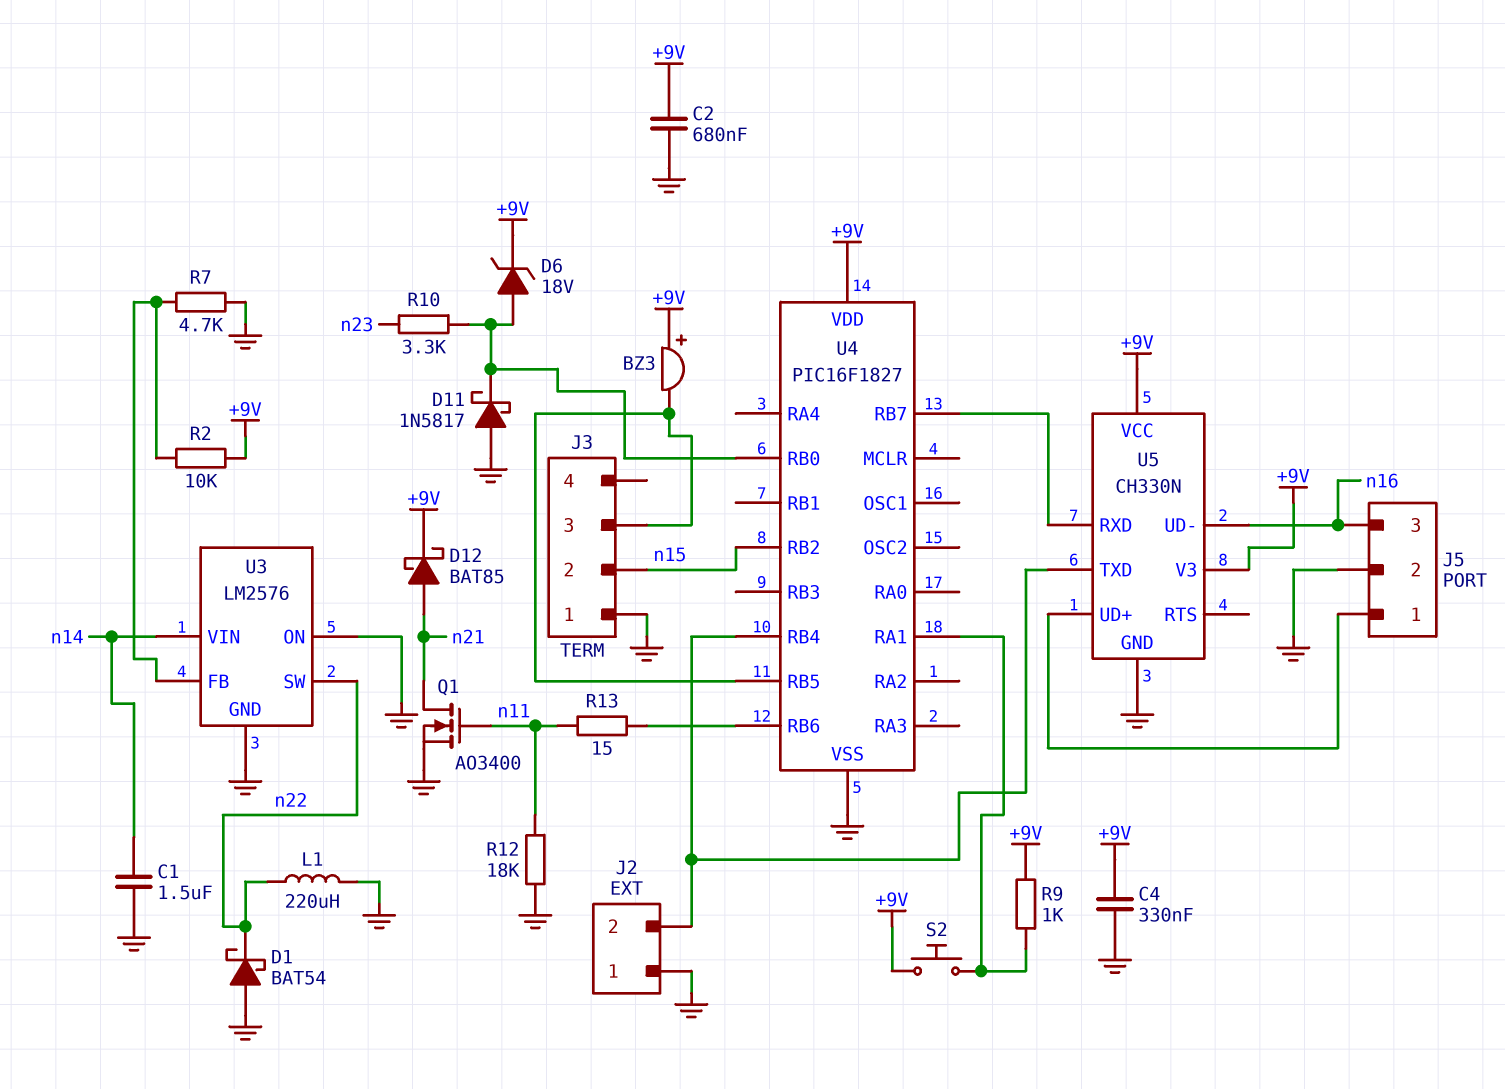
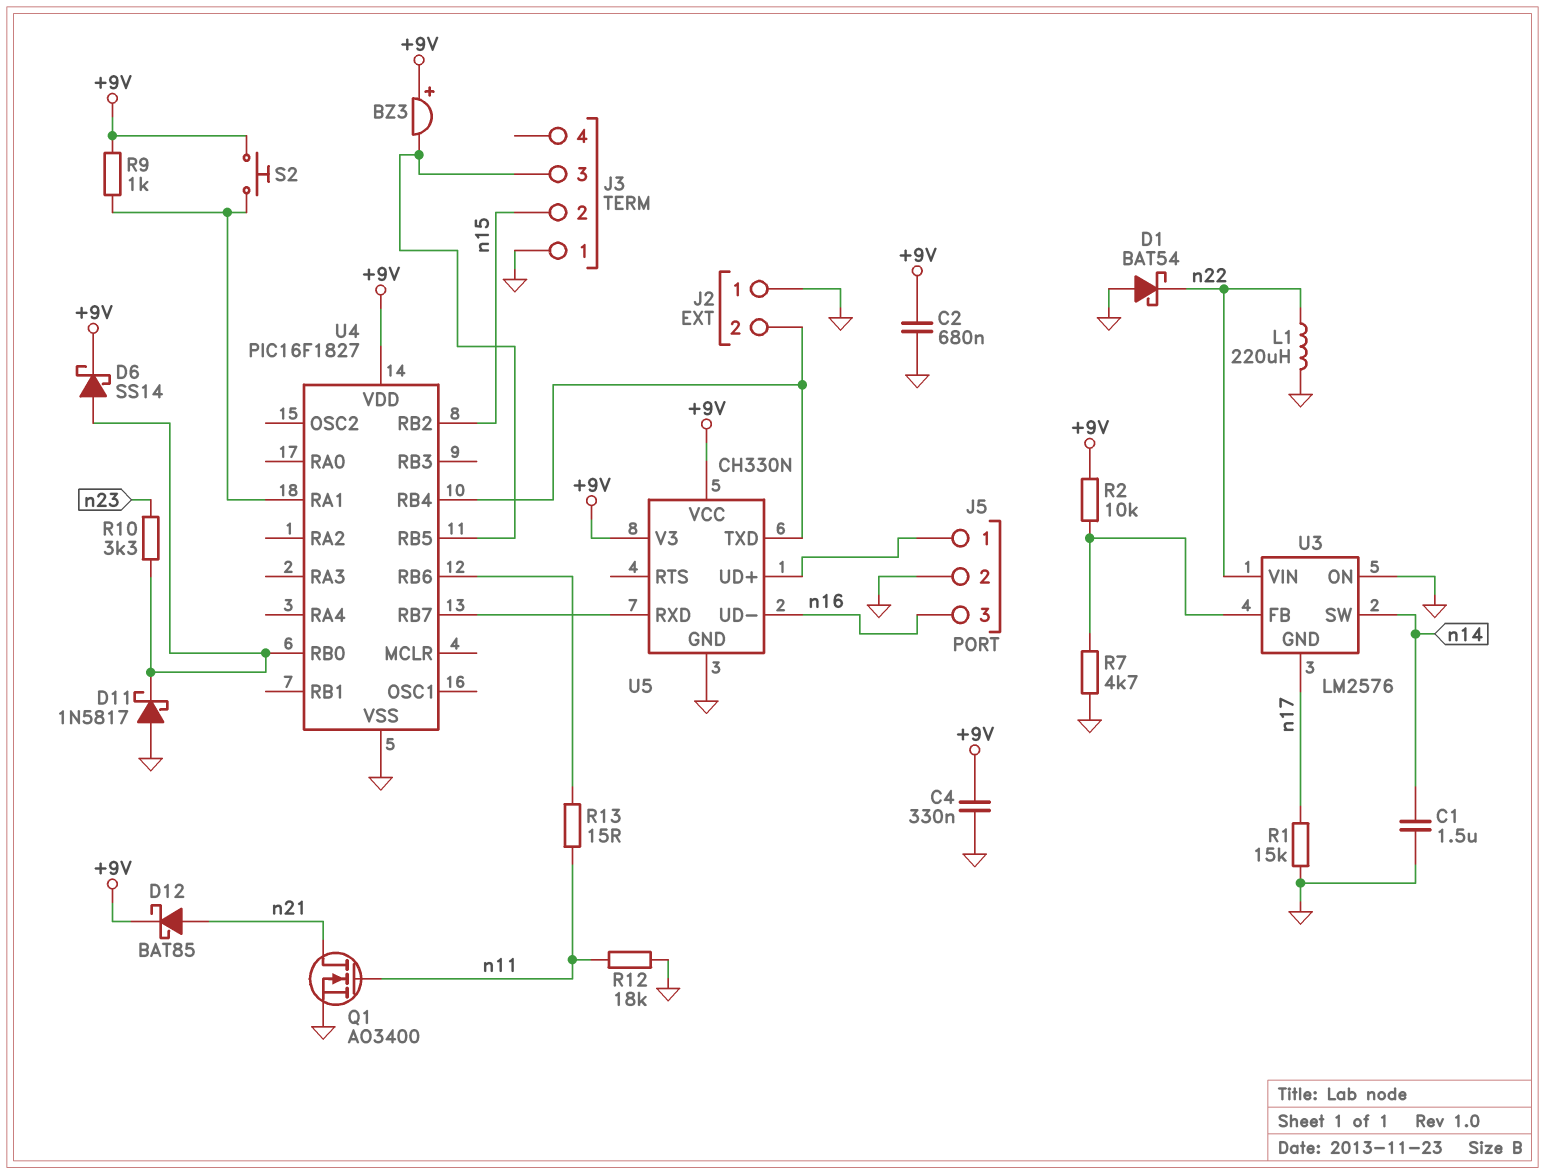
D6: zener 18V (A U4/RB0, K +9V) -> schottky SS14 (A U4/RB0, K +9V)
R1: none -> 15k (GND, n17)
U3 pin GND: GND -> n17
U3 pin SW: n22 -> n14
U3 pin VIN: n14 -> n22

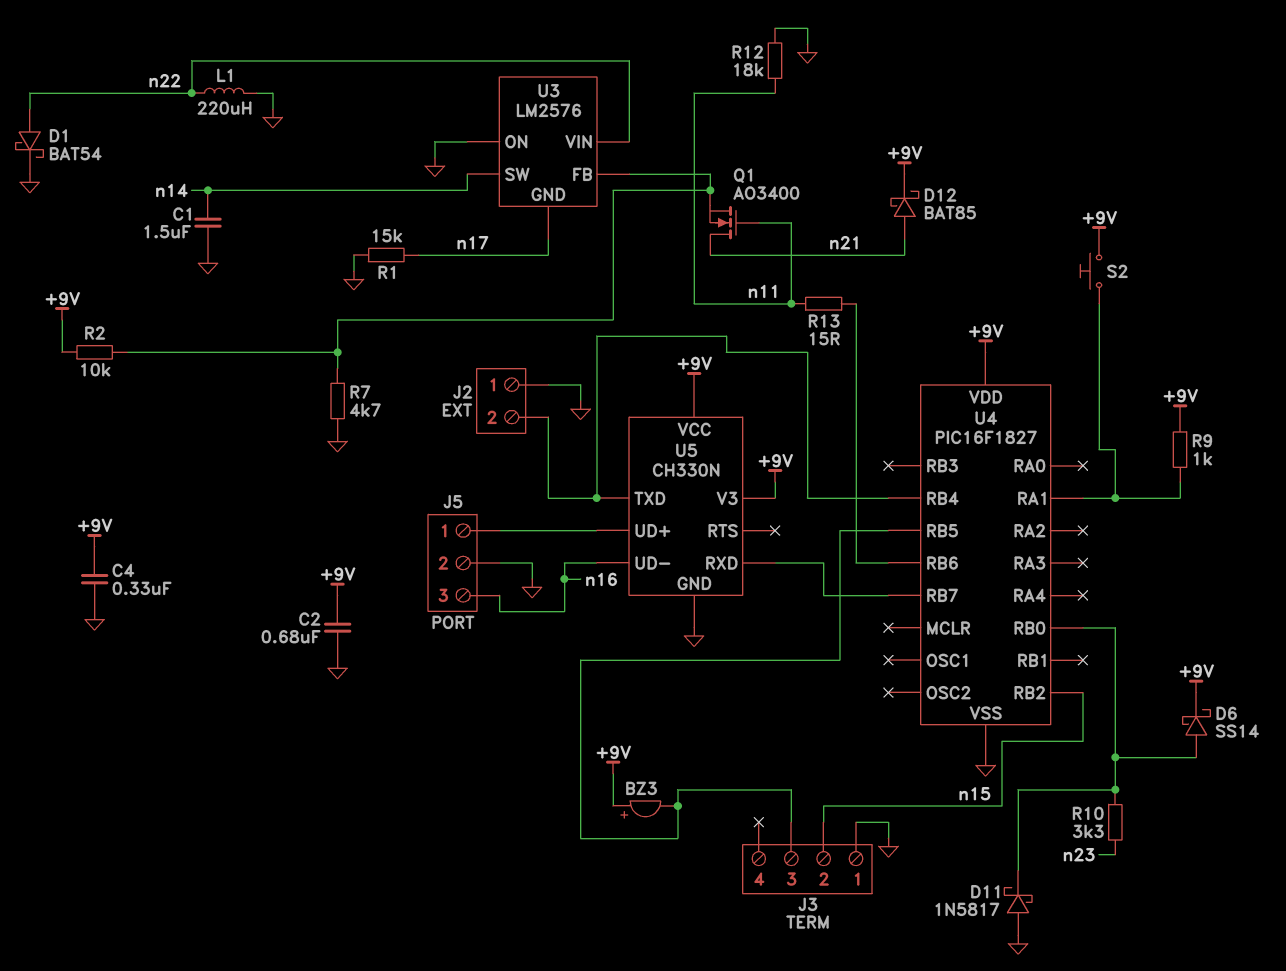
D1: schottky BAT54 (A GND, K n22) -> schottky BAT54 (A n22, K GND)
Q1: NMOS AO3400 (G n11, D n21, S GND) -> NMOS AO3400 (G n11, D n21, S U3/FB)

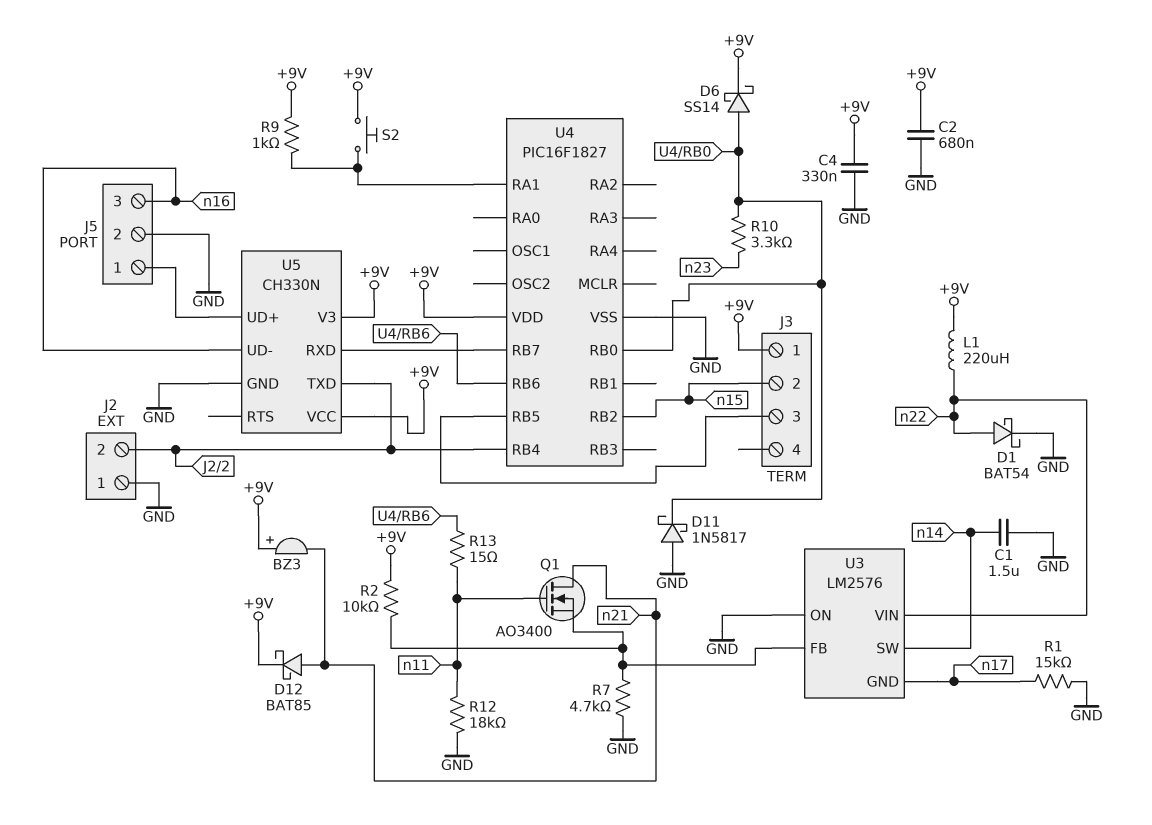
BZ3: buzzer (plus +9V, minus J3/3) -> buzzer (plus +9V, minus n21)
J3 pin 1: GND -> +9V
L1: 220uH (GND, n22) -> 220uH (+9V, n22)

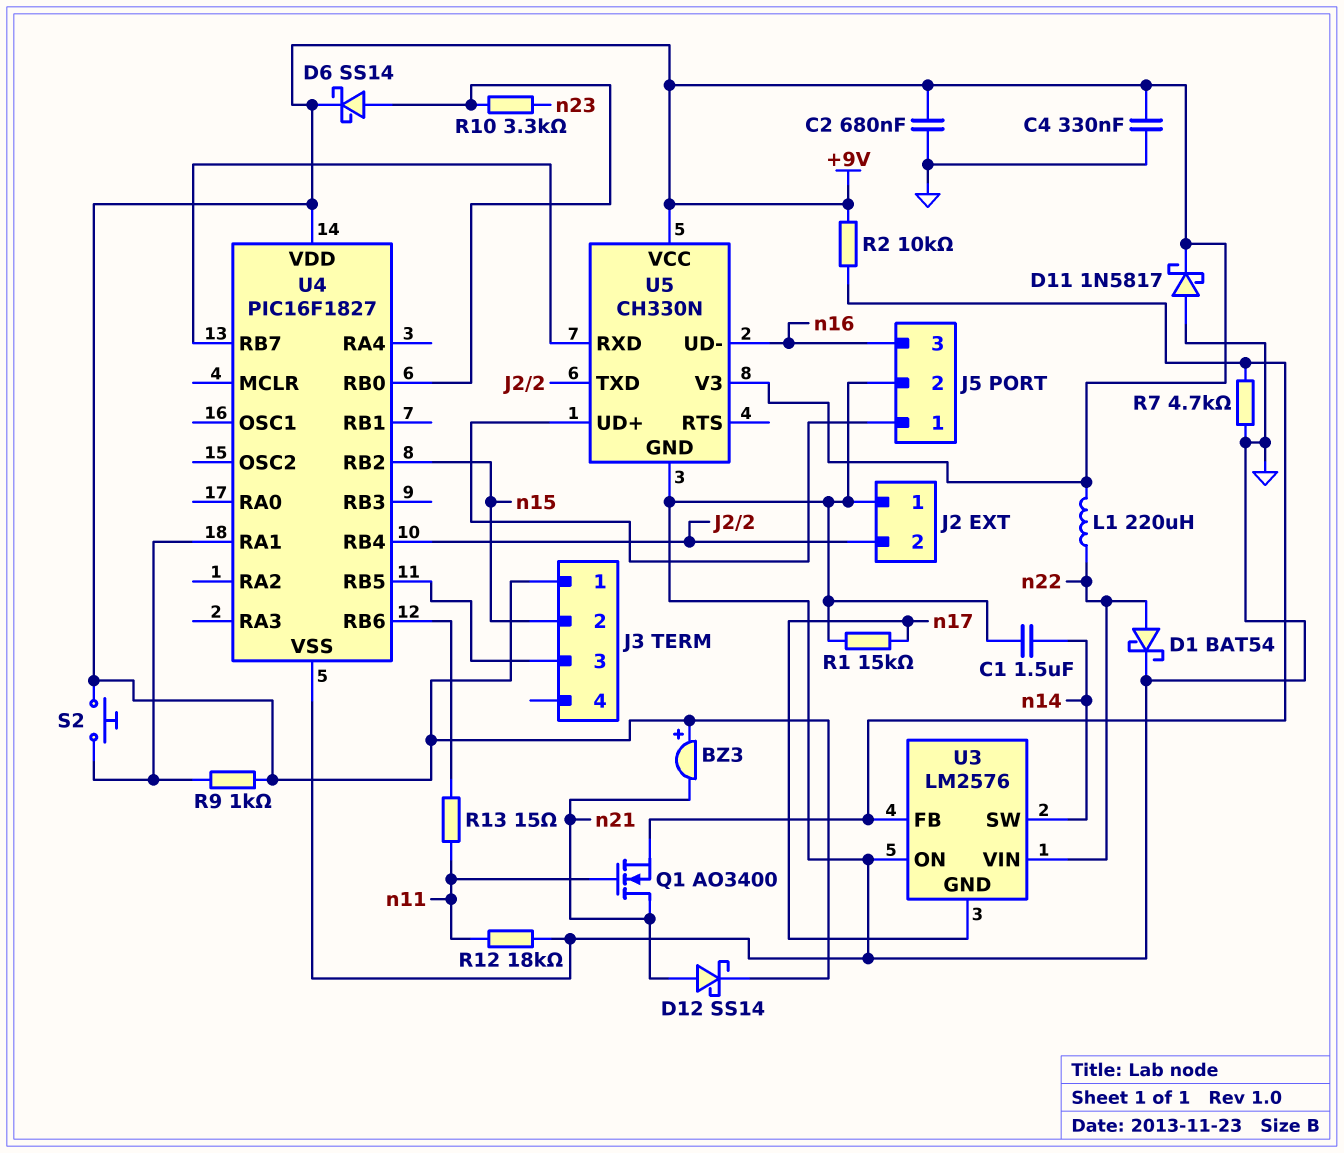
D11: schottky 1N5817 (A GND, K U4/RB0) -> schottky 1N5817 (A GND, K +9V)
D12: schottky BAT85 (A n21, K +9V) -> schottky SS14 (A n21, K +9V)

